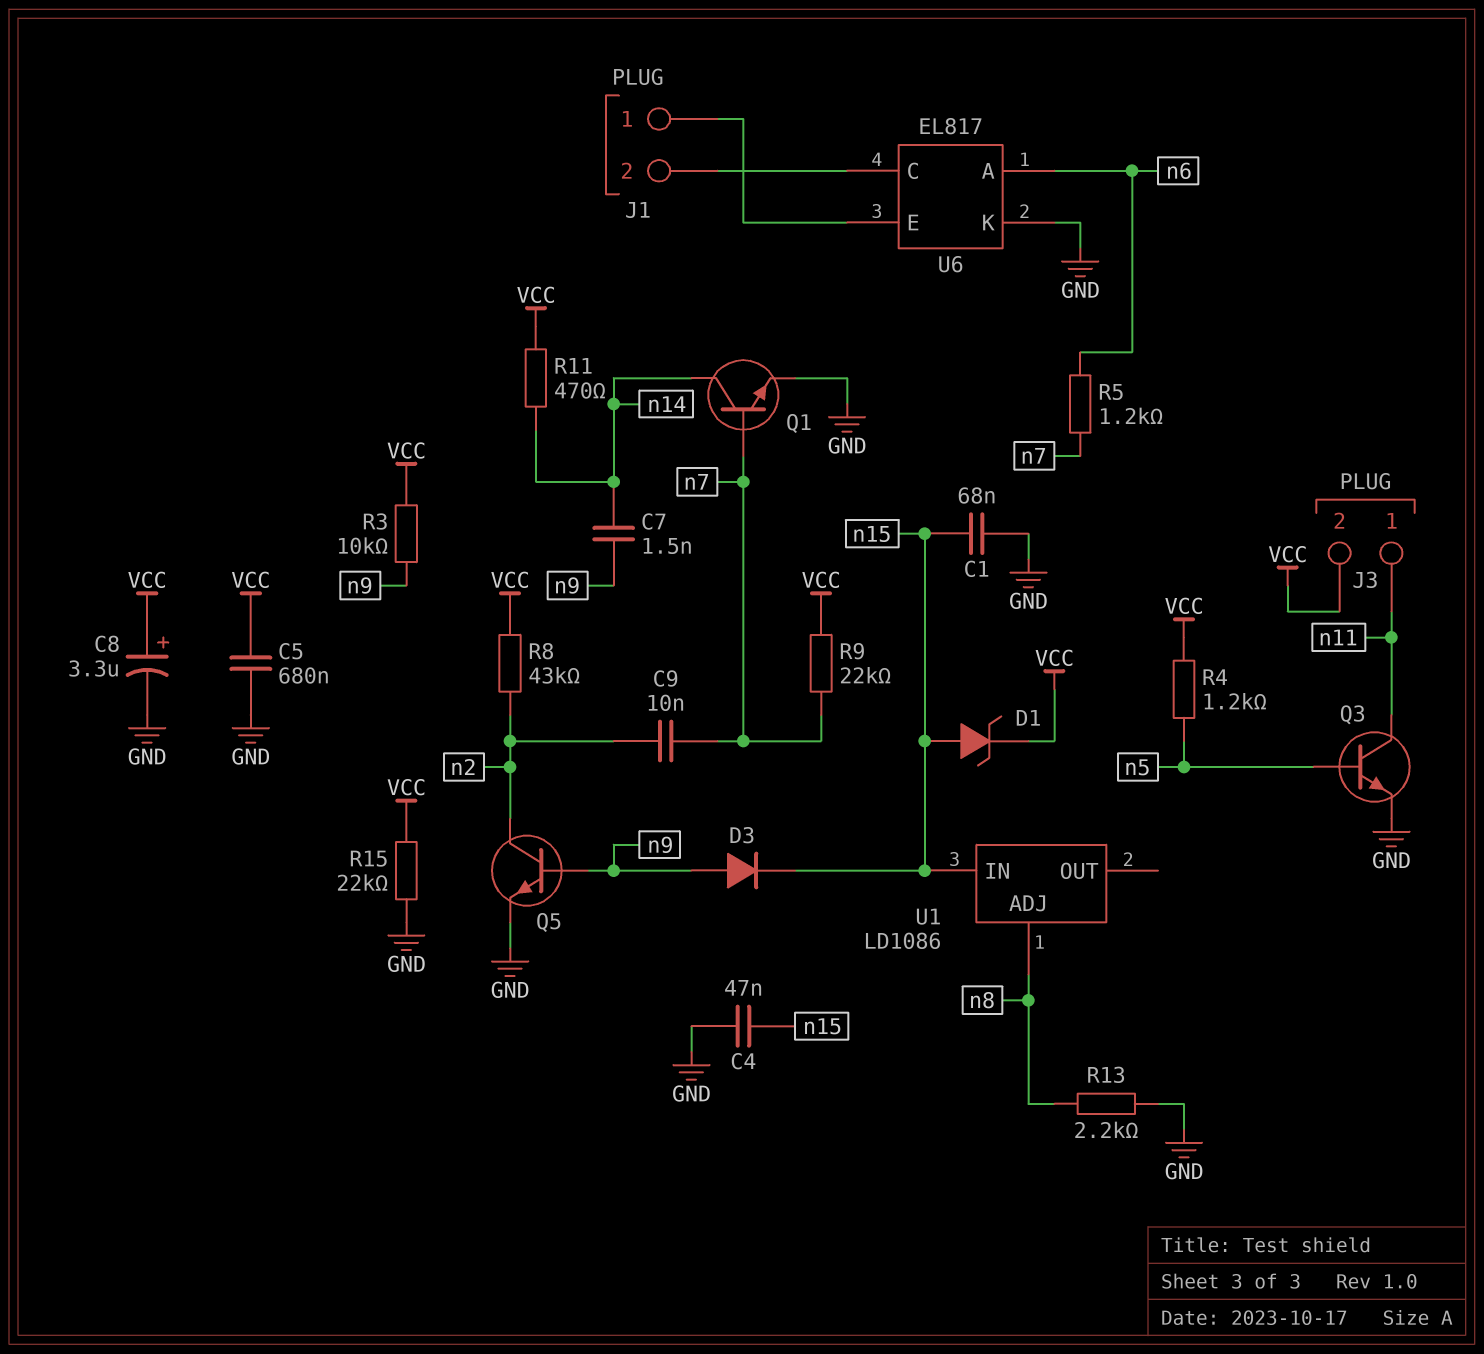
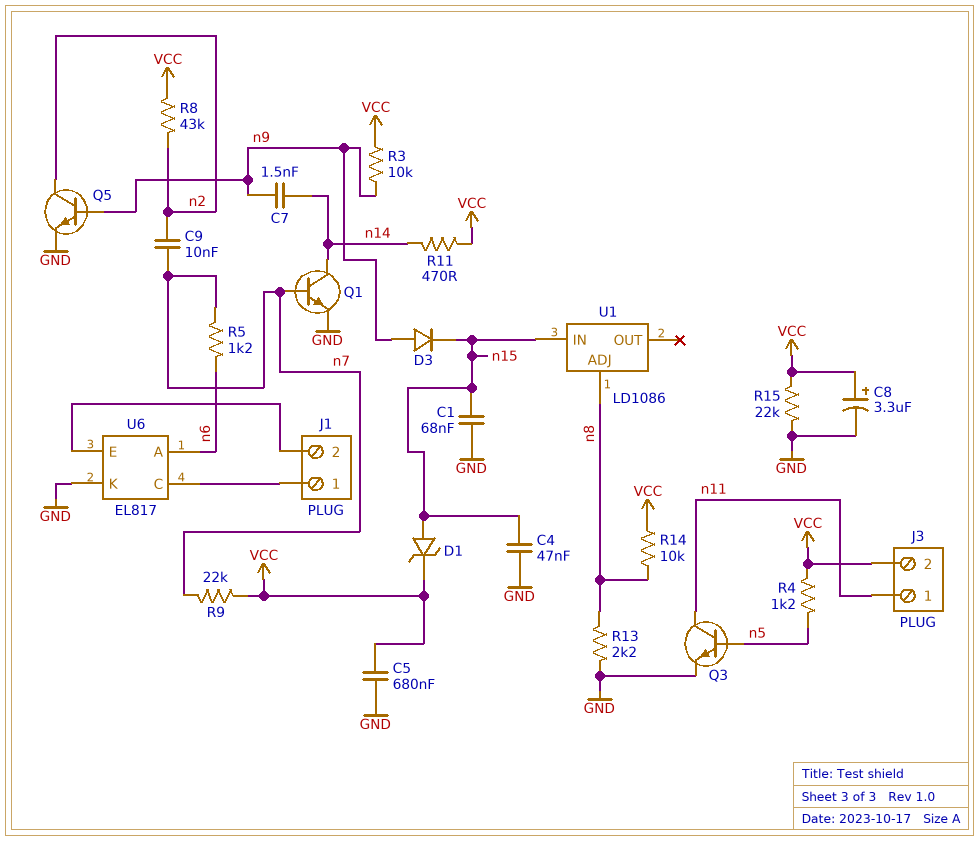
R14: none -> 10k (VCC, n8)
U6 pin C: J1/2 -> J1/1
U6 pin E: J1/1 -> J1/2

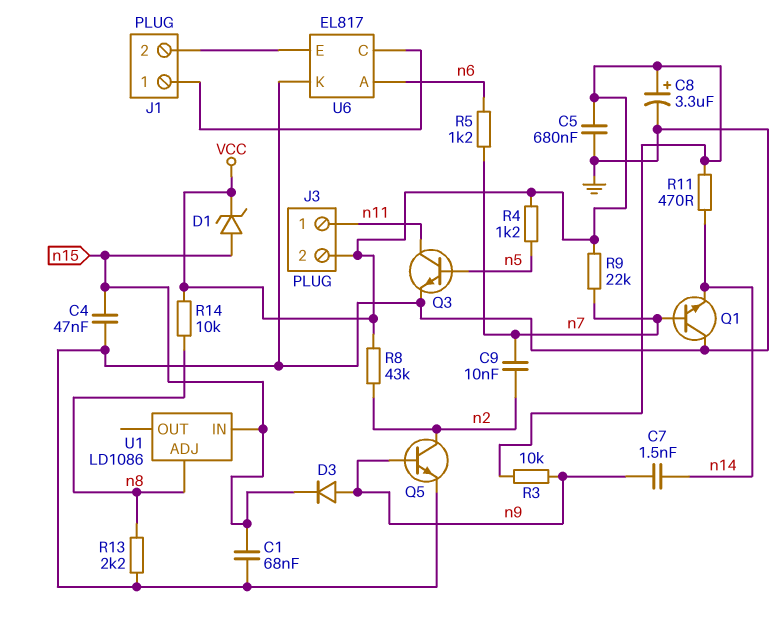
Q1: NPN (B n7, C n14, E GND) -> NPN (B n7, C GND, E n14)
R15: 22k (GND, VCC) -> none

